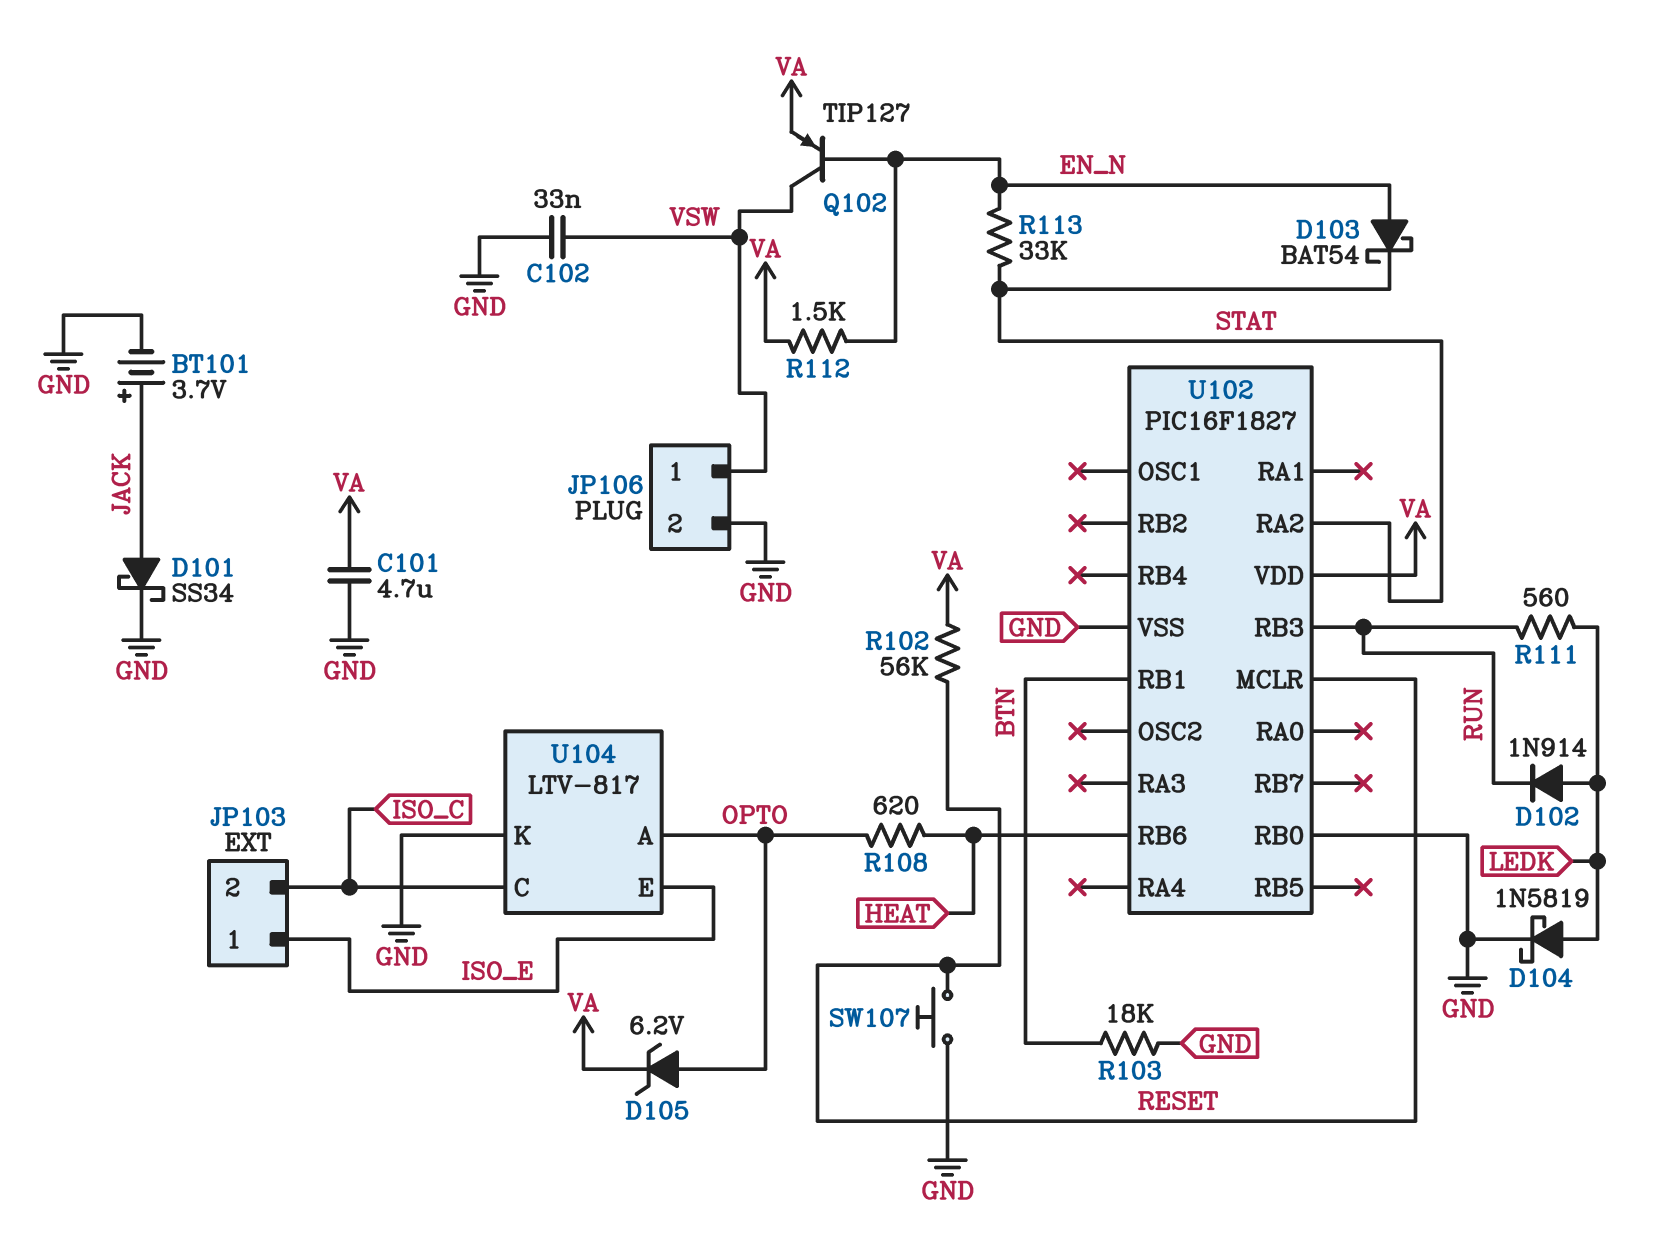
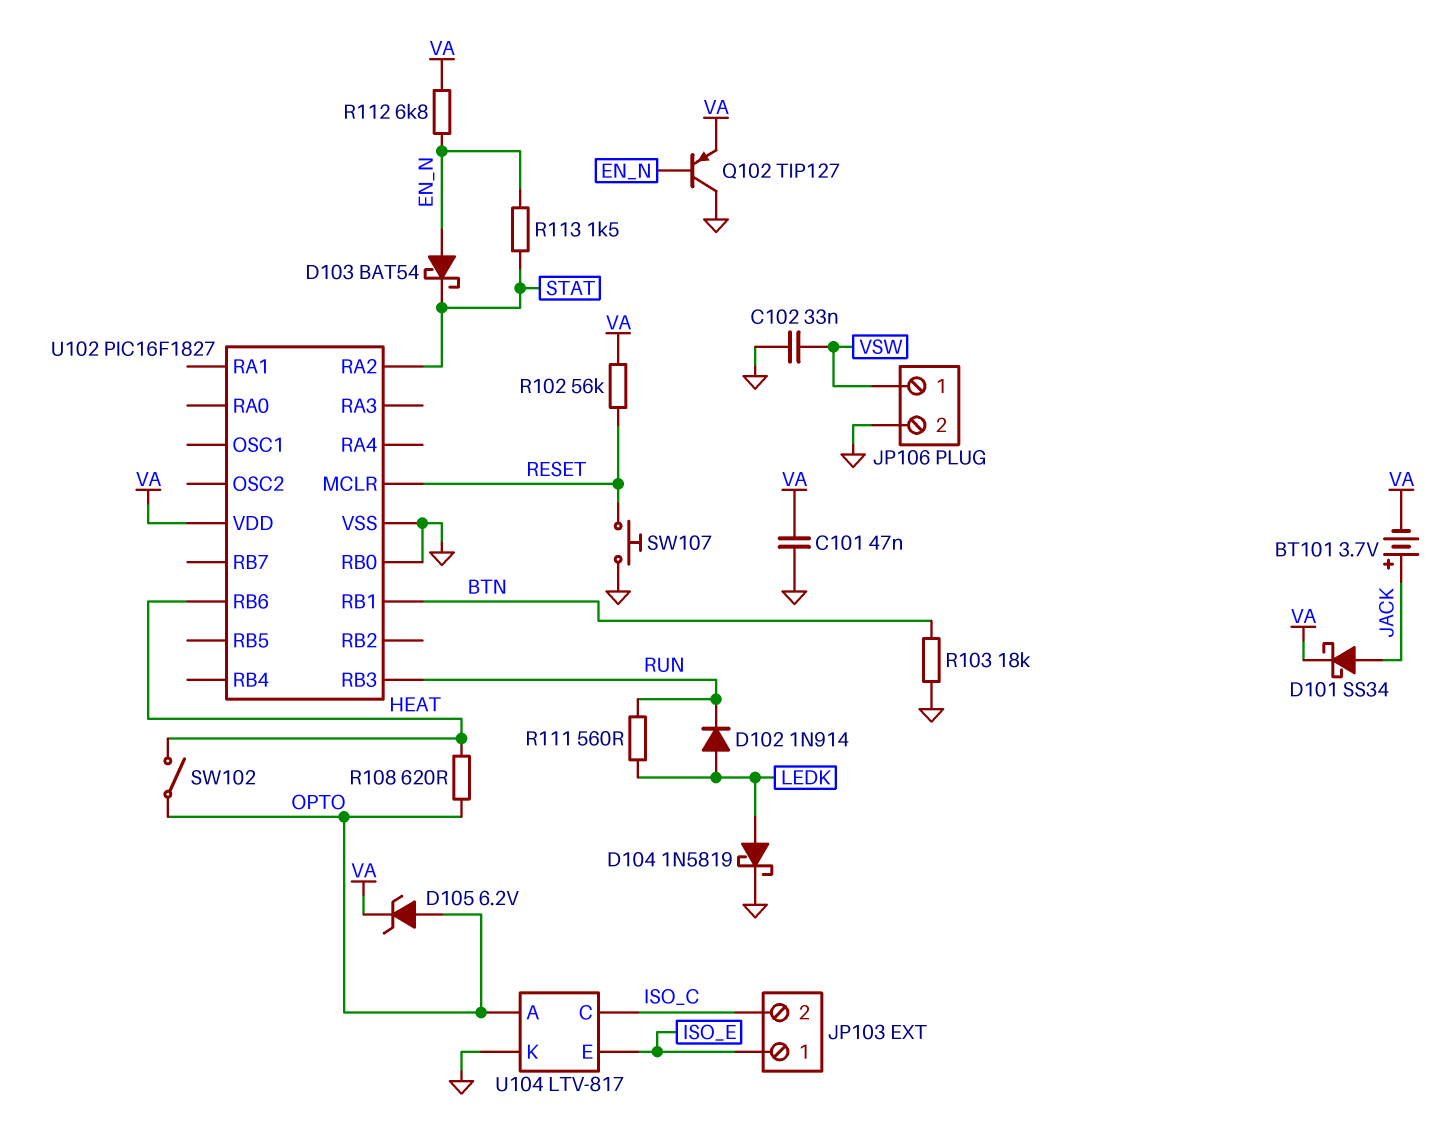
BT101: 3.7V (plus JACK, minus GND) -> 3.7V (plus JACK, minus VA)
C101: 4.7uF (GND, VA) -> 47nF (GND, VA)
D101: schottky SS34 (A JACK, K GND) -> schottky SS34 (A JACK, K VA)
Q102: PNP TIP127 (B EN_N, C VSW, E VA) -> PNP TIP127 (B EN_N, C GND, E VA)
R112: 1.5k (EN_N, VA) -> 6.8k (EN_N, VA)
R113: 33k (EN_N, STAT) -> 1.5k (EN_N, STAT)
SW102: none -> switch (HEAT, OPTO)

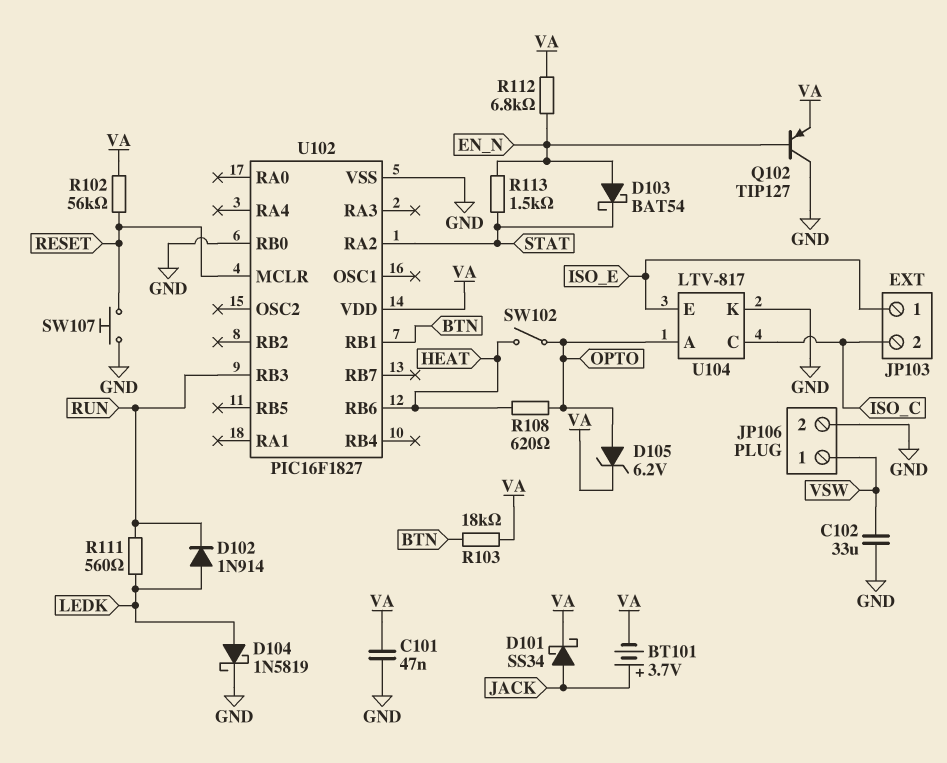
C102: 33nF (GND, VSW) -> 33uF (GND, VSW)
R103: 18k (BTN, GND) -> 18k (BTN, VA)

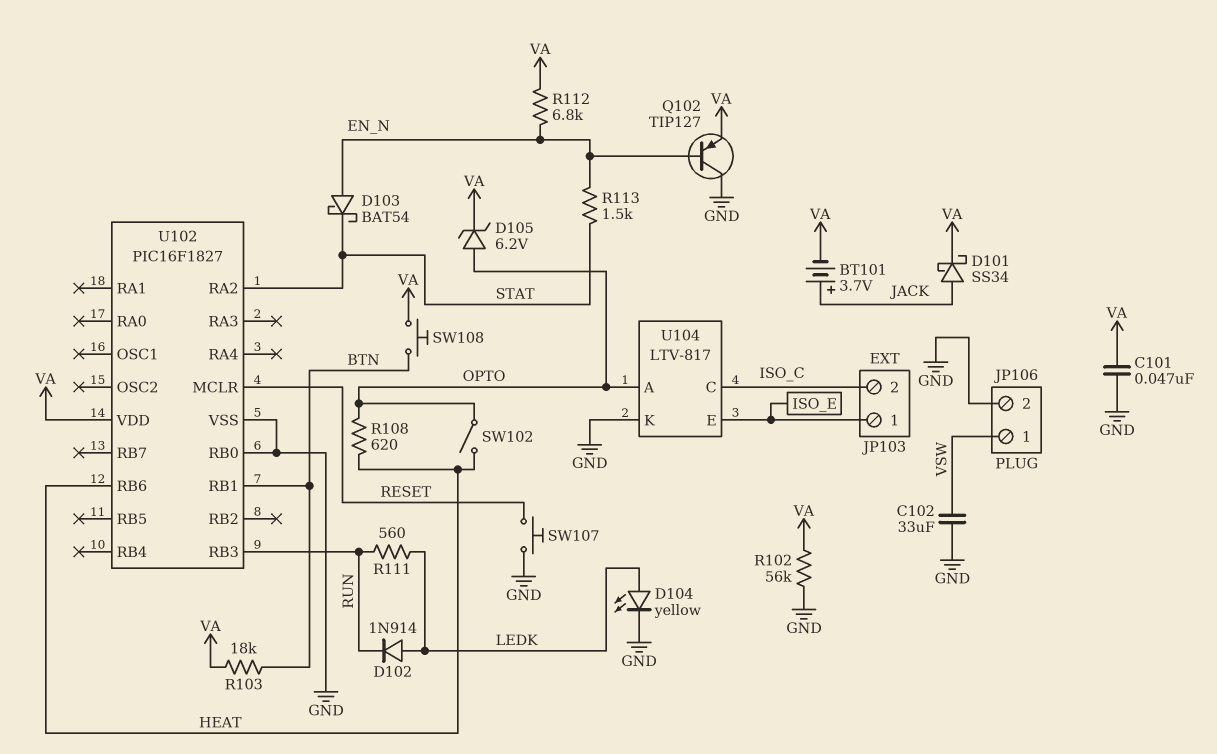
D104: schottky 1N5819 (A LEDK, K GND) -> LED yellow (A LEDK, K GND)
R102: 56k (RESET, VA) -> 56k (GND, VA)
SW108: none -> button (BTN, VA)

